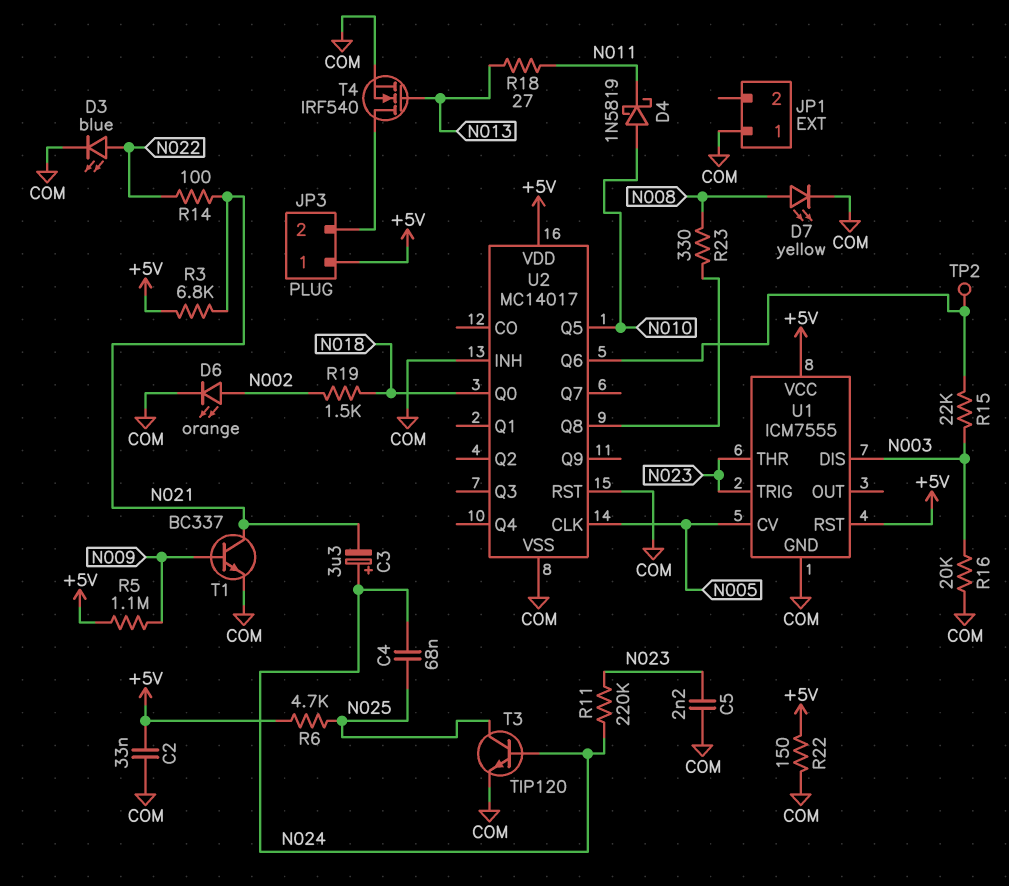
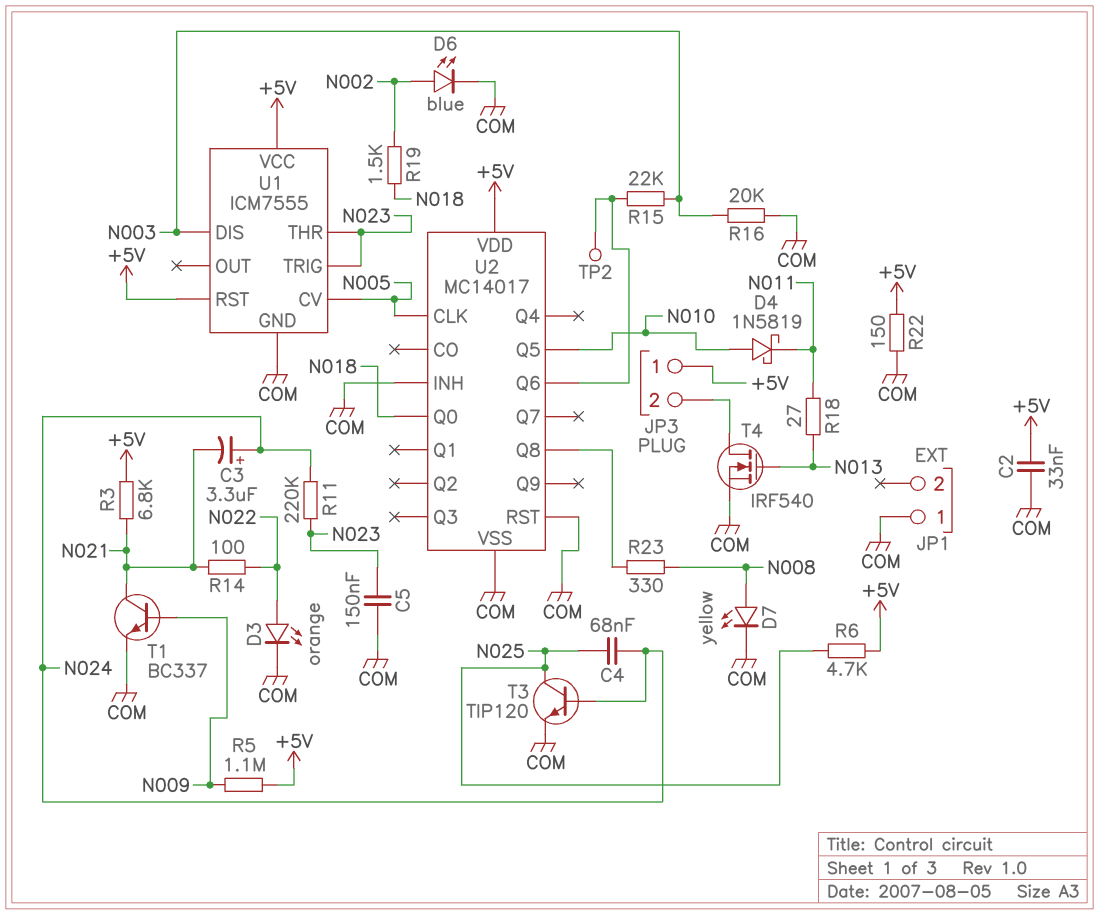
C5: 2.2nF (COM, N023) -> 150nF (COM, N023)
D3: LED blue (A N022, K COM) -> LED orange (A N022, K COM)
D6: LED orange (A N002, K COM) -> LED blue (A N002, K COM)

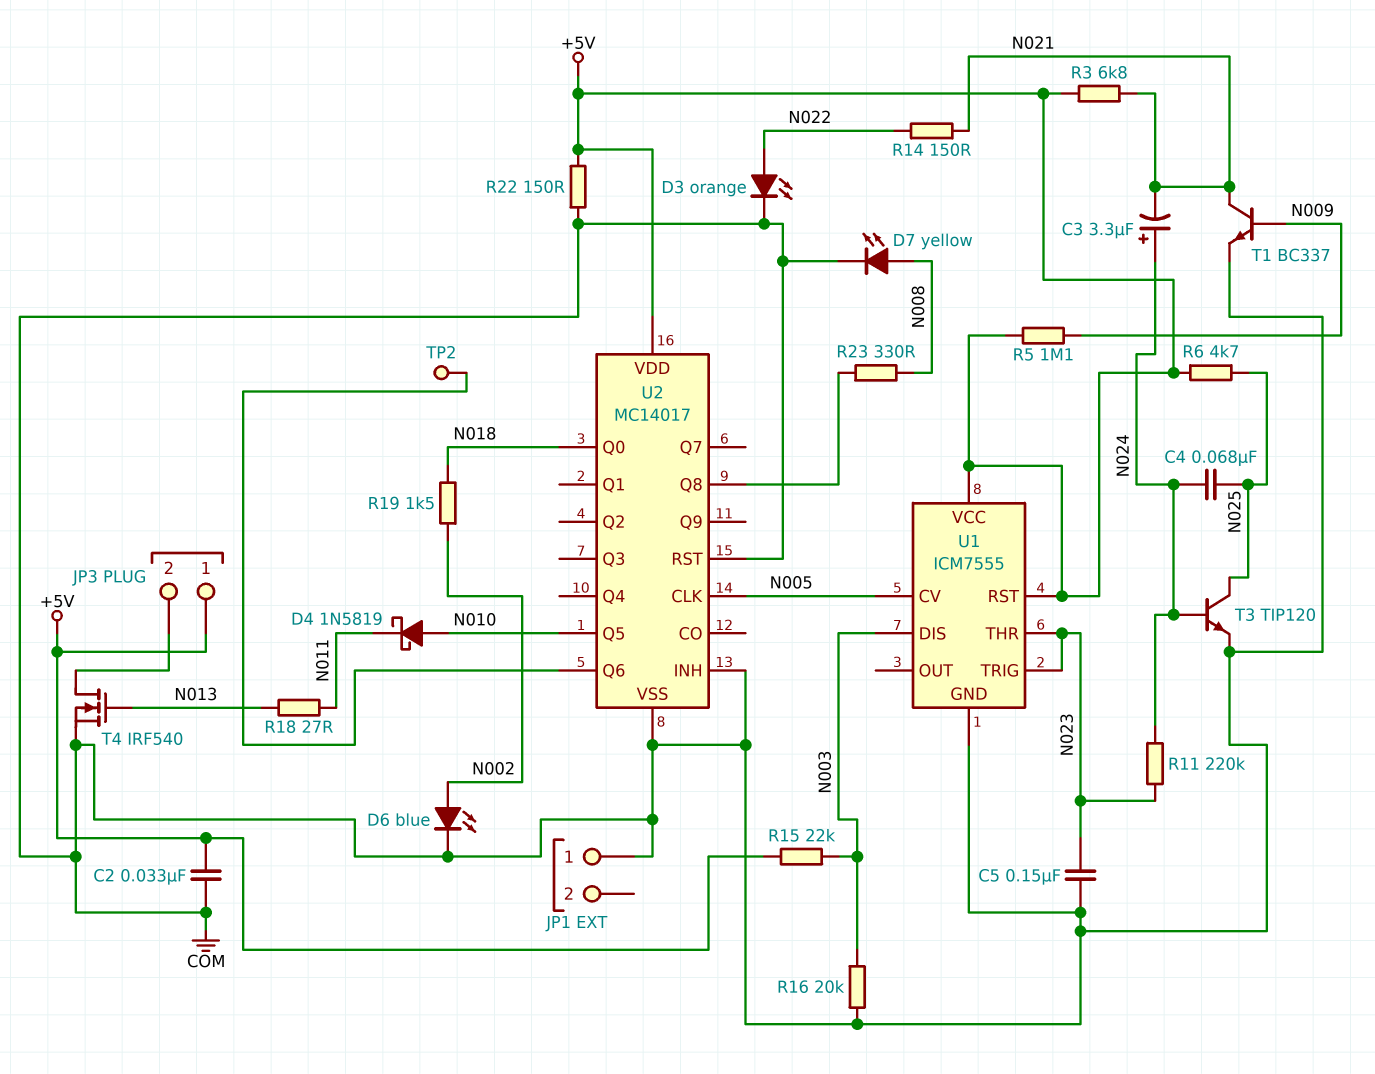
R14: 100 (N021, N022) -> 150 (N021, N022)
R15: 22k (N003, U2/Q6) -> 22k (+5V, N003)

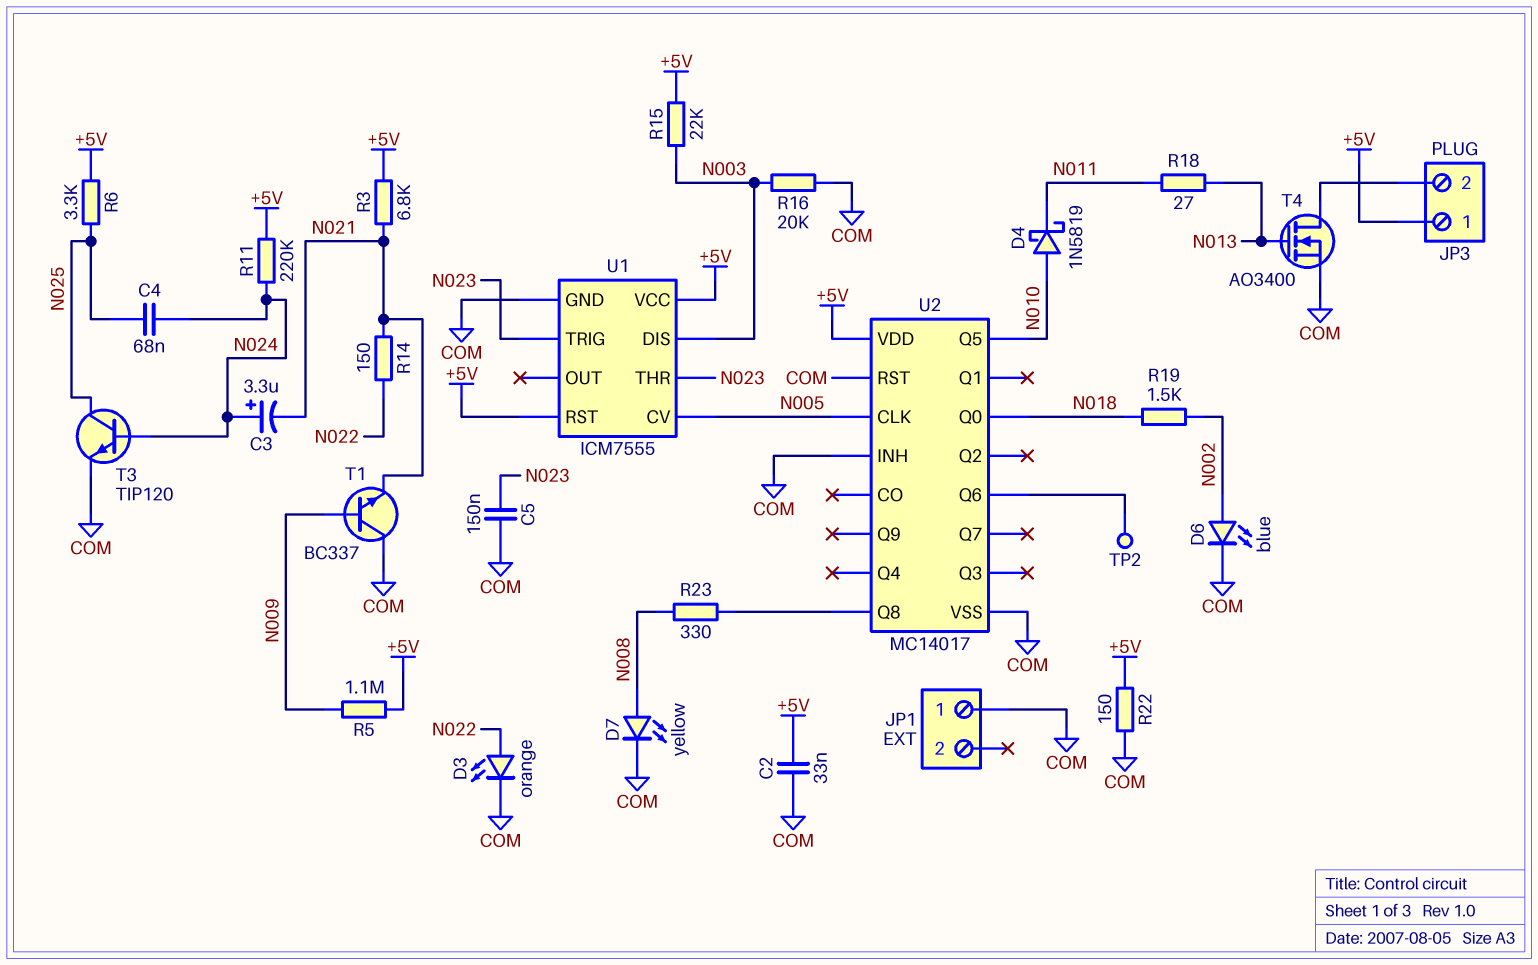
R6: 4.7k (+5V, N025) -> 3.3k (+5V, N025)
R11: 220k (N023, N024) -> 220k (+5V, N024)
T1: NPN BC337 (B N009, C N021, E COM) -> NPN BC337 (B N009, C COM, E N021)
T4: NMOS IRF540 (G N013, D JP3/2, S COM) -> NMOS AO3400 (G N013, D JP3/2, S COM)

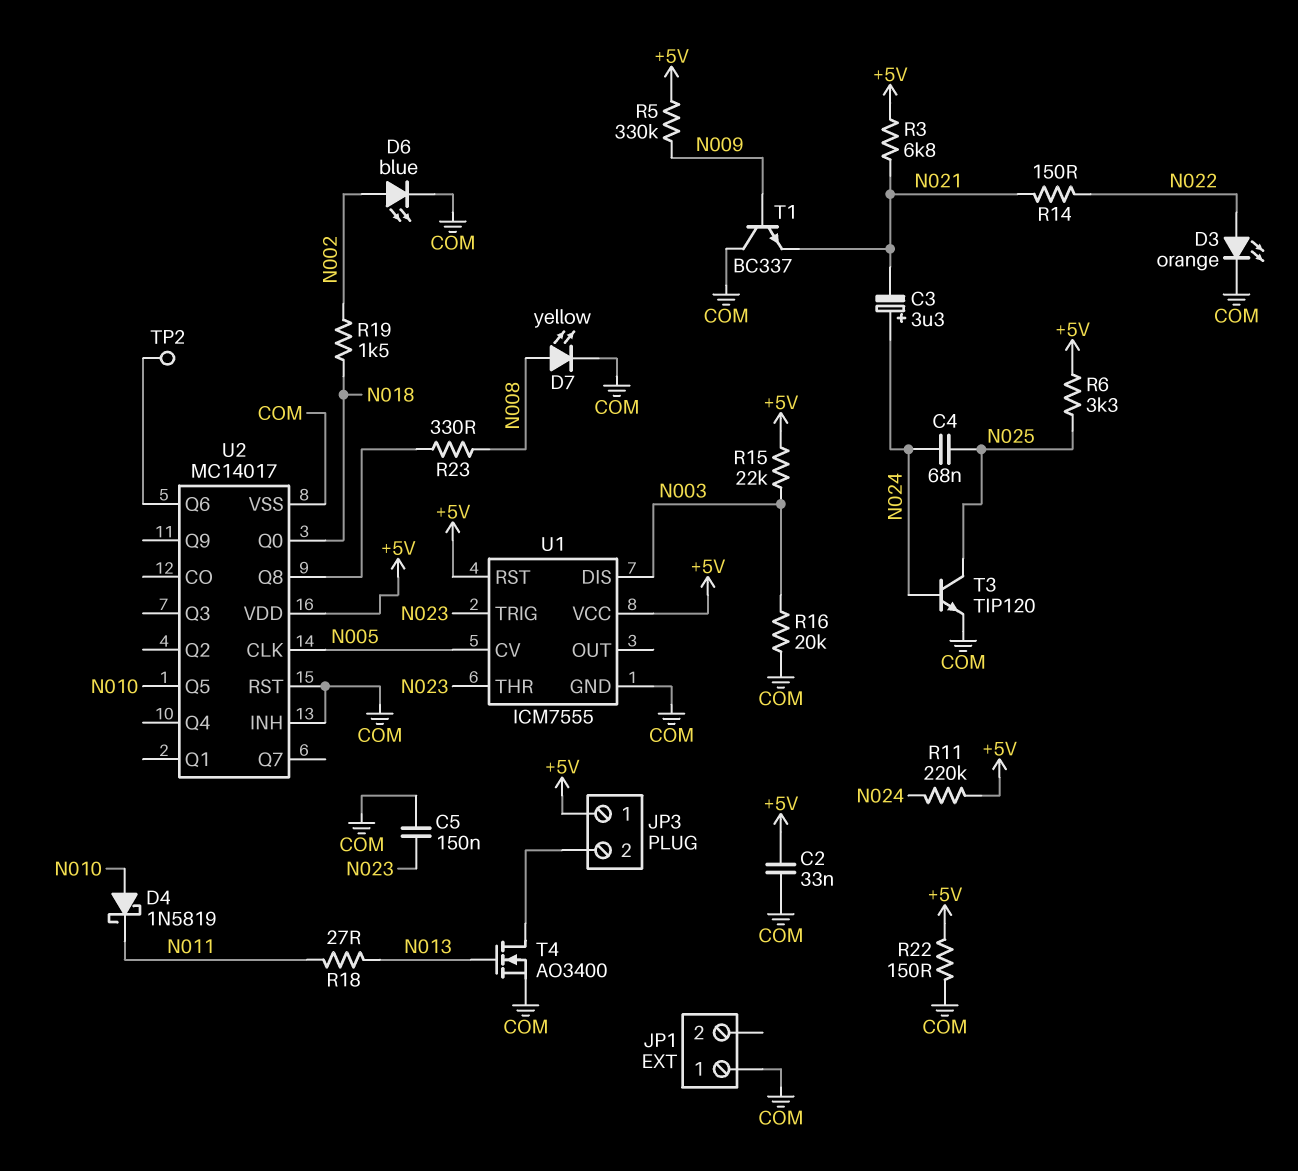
R5: 1.1M (+5V, N009) -> 330k (+5V, N009)

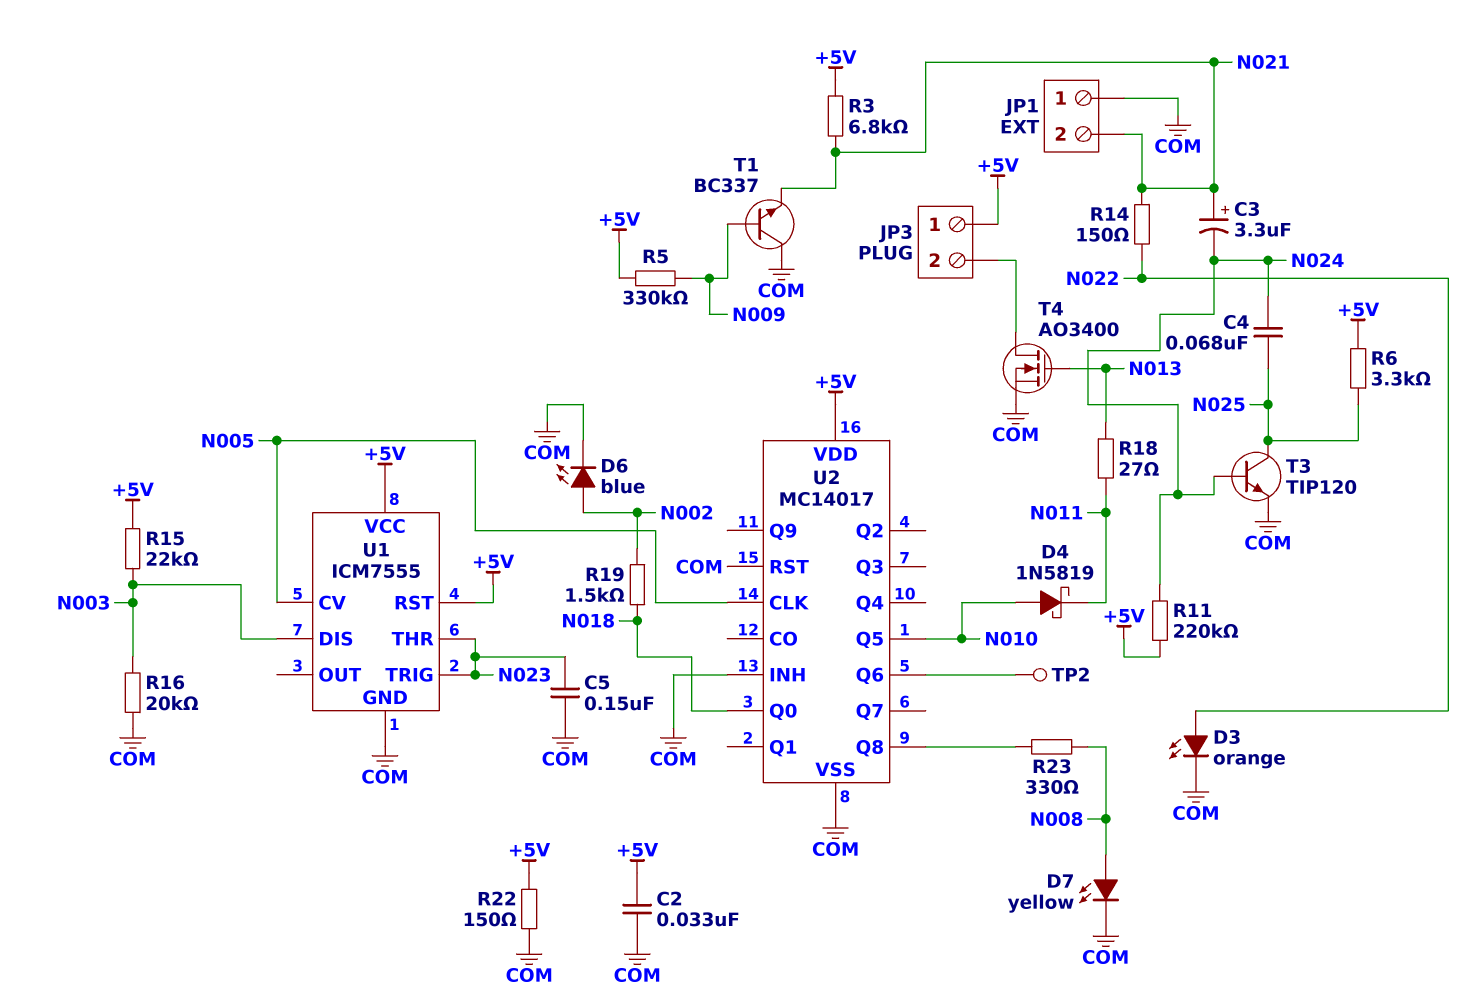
C3: 3.3uF (plus N024, minus N021) -> 3.3uF (plus N021, minus N024)
JP1 pin 2: none -> N021

